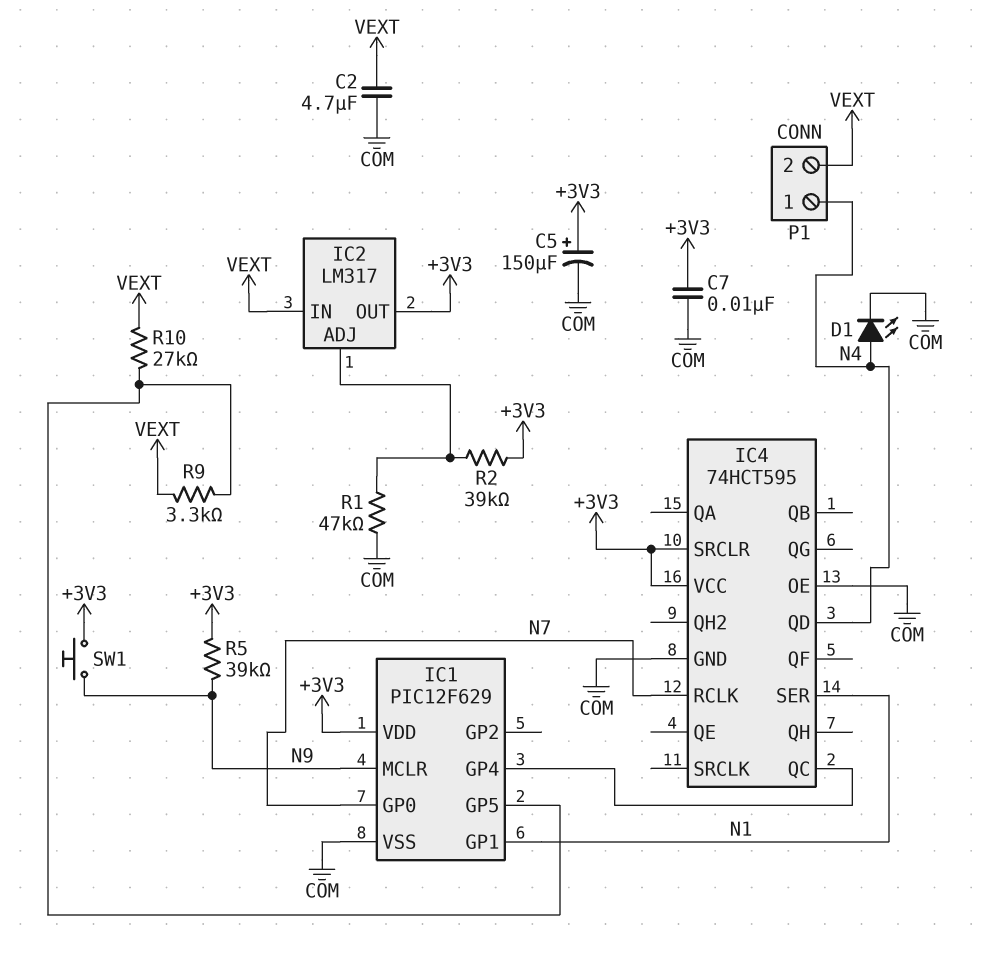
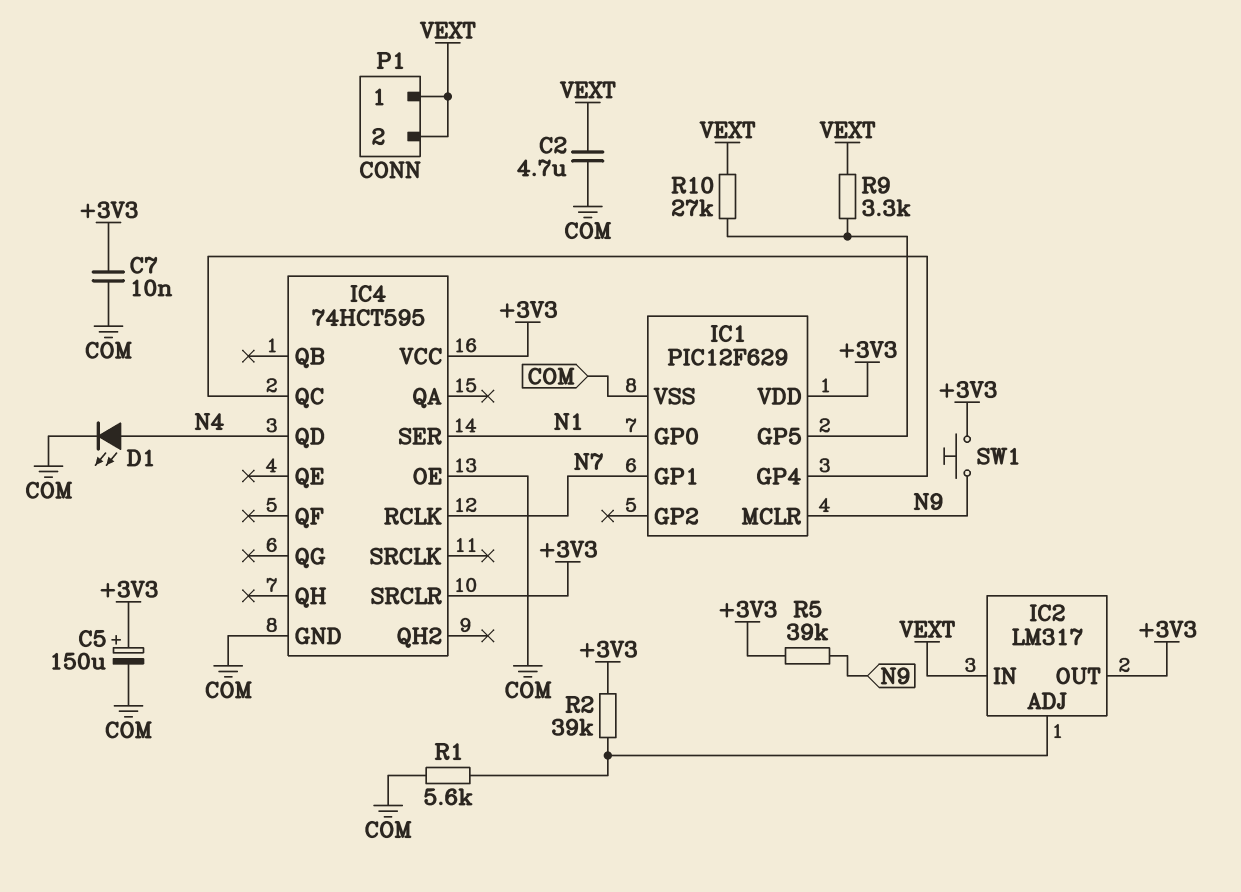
IC1 pin GP0: N7 -> N1
IC1 pin GP1: N1 -> N7
P1 pin 1: N4 -> VEXT
R1: 47k (COM, IC2/ADJ) -> 5.6k (COM, IC2/ADJ)

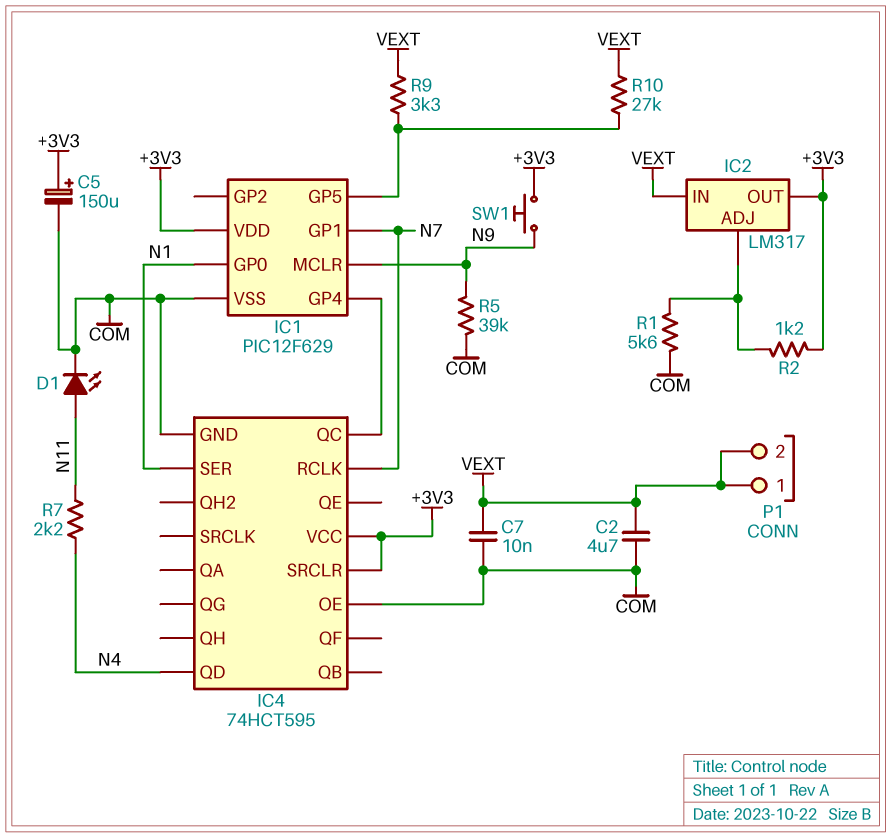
C7: 10nF (+3V3, COM) -> 10nF (COM, VEXT)
D1: LED (A N4, K COM) -> LED (A N11, K COM)
R2: 39k (+3V3, IC2/ADJ) -> 1.2k (+3V3, IC2/ADJ)
R5: 39k (+3V3, N9) -> 39k (COM, N9)
R7: none -> 2.2k (N4, N11)

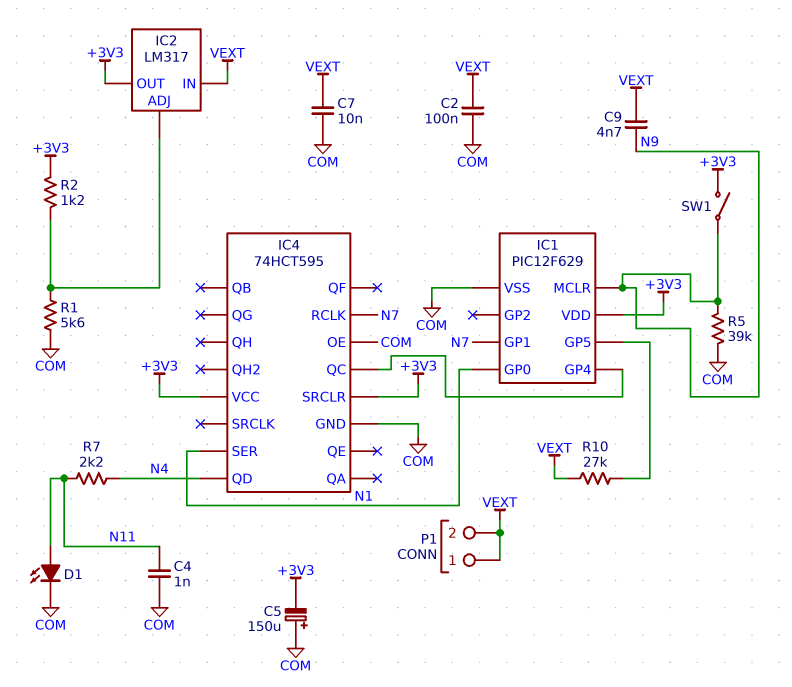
C2: 4.7uF (COM, VEXT) -> 100nF (COM, VEXT)
C4: none -> 1nF (COM, N11)
C5: 150uF (plus +3V3, minus COM) -> 150uF (plus COM, minus +3V3)
C9: none -> 4.7nF (N9, VEXT)
R9: 3.3k (IC1/GP5, VEXT) -> none
SW1: button (+3V3, N9) -> switch (+3V3, N9)

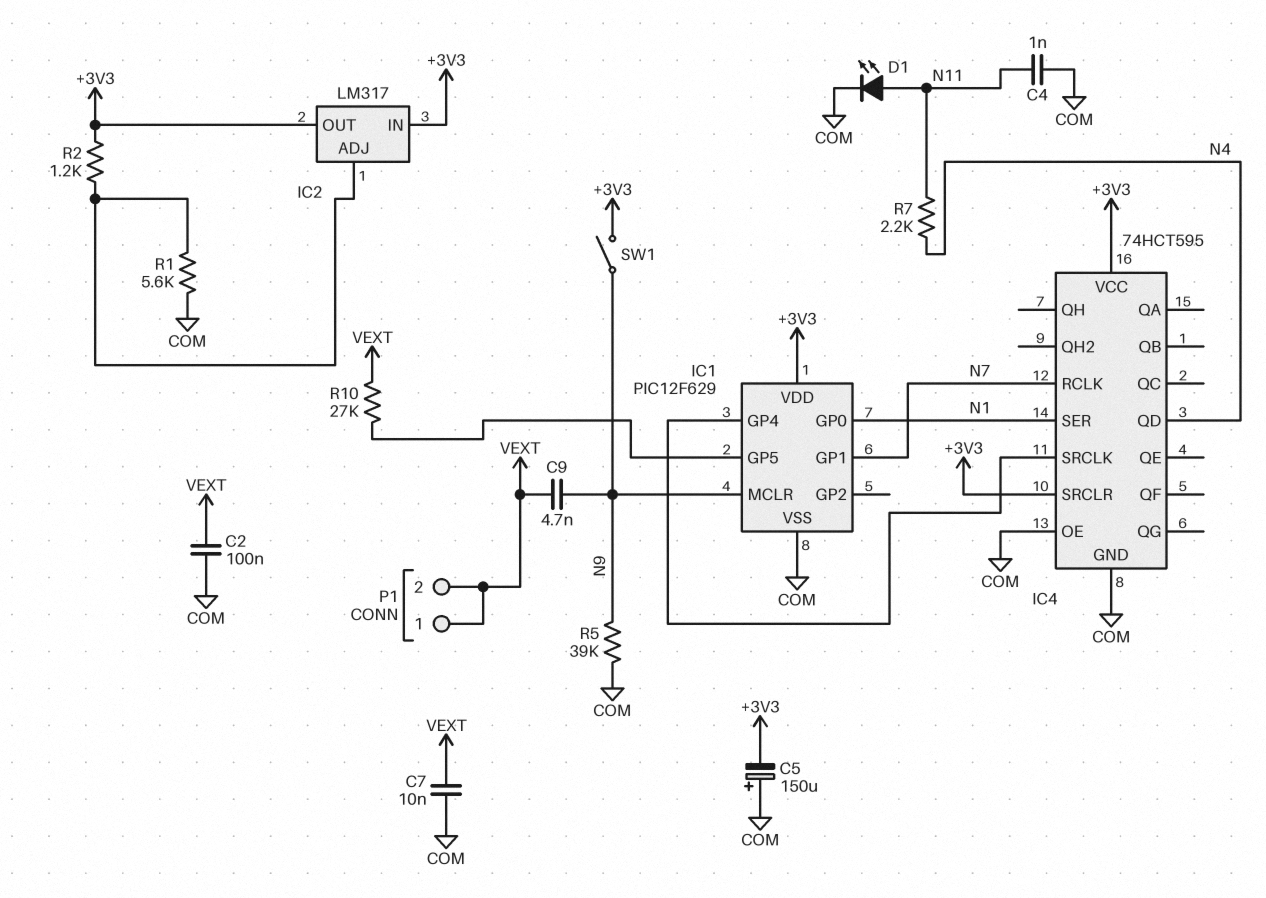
IC2 pin IN: VEXT -> +3V3
IC4 pin QC: IC1/GP4 -> none
IC4 pin SRCLK: none -> IC1/GP4

